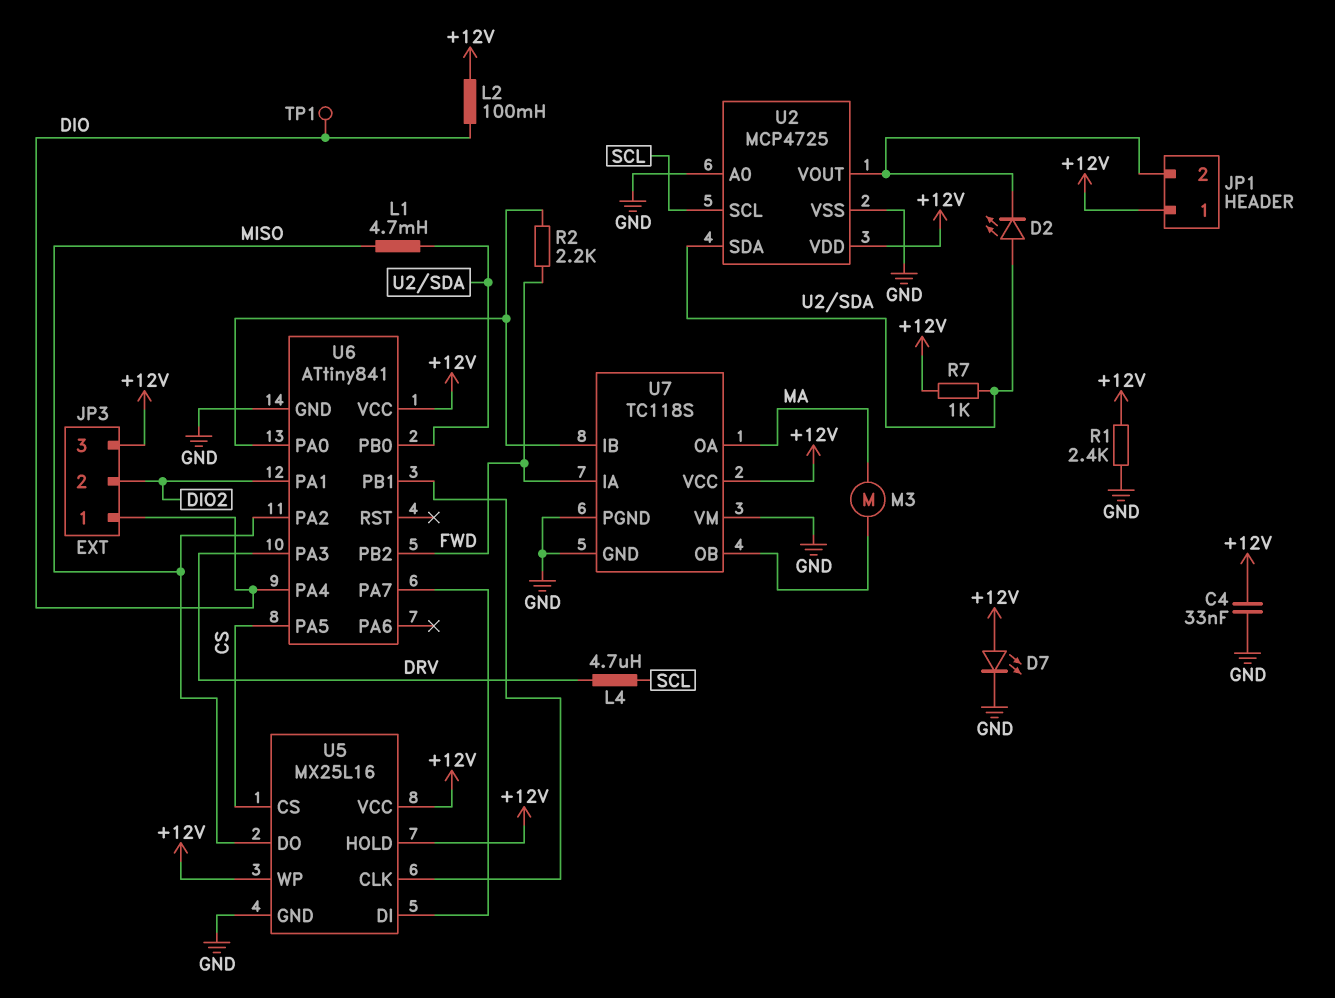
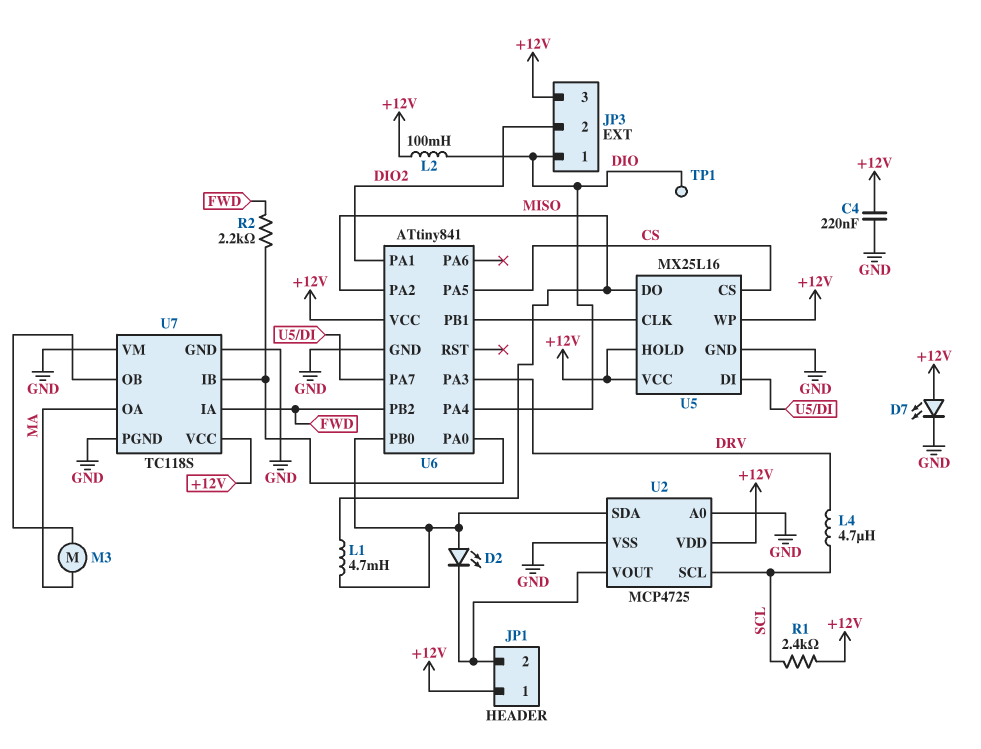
C4: 33nF (+12V, GND) -> 220nF (+12V, GND)
R1: 2.4k (+12V, GND) -> 2.4k (+12V, SCL)
R7: 1k (+12V, U2/SDA) -> none

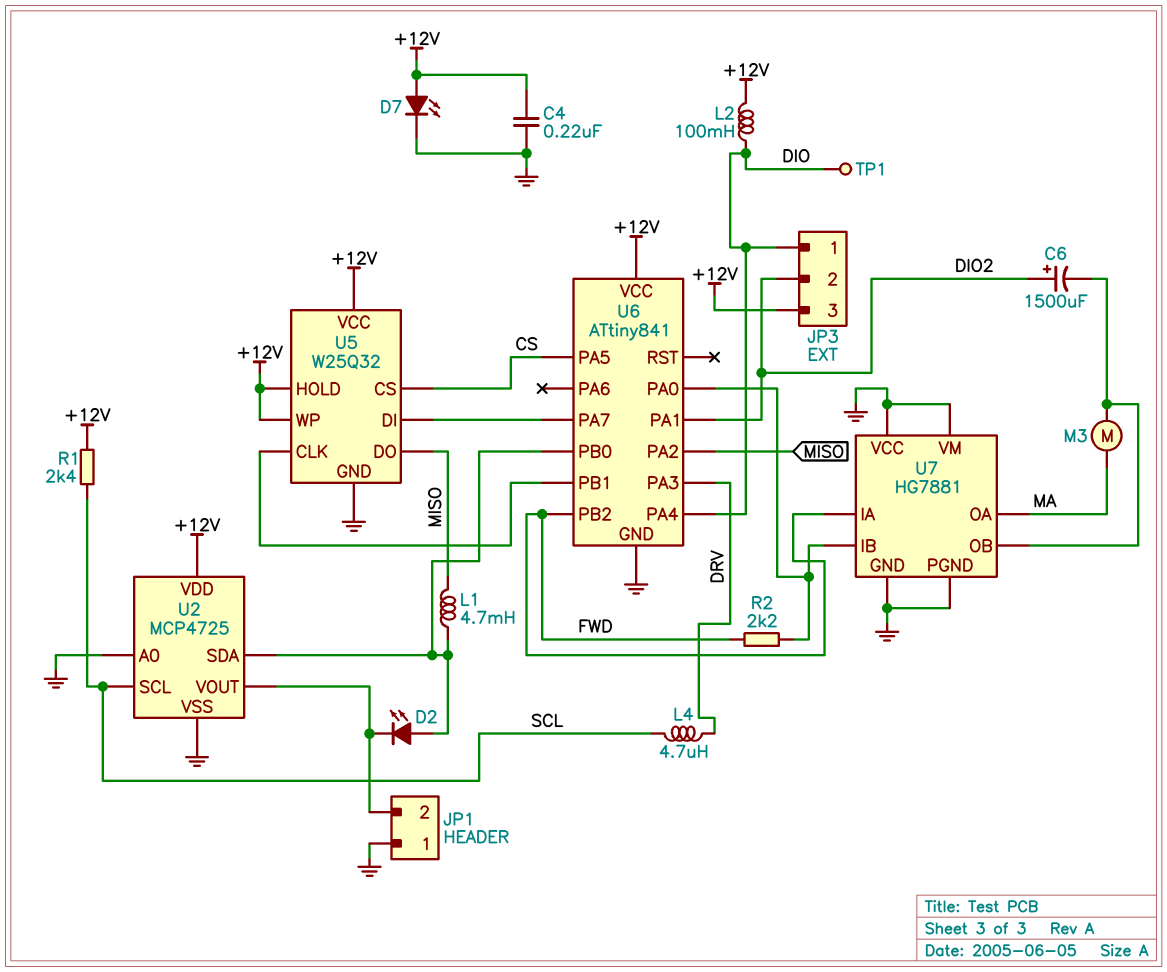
C6: none -> 1500uF (plus DIO2, minus U7/OB)
JP1 pin 1: +12V -> GND
U5: MX25L16 -> W25Q32
U7: TC118S -> HG7881
U7 pin VCC: +12V -> GND

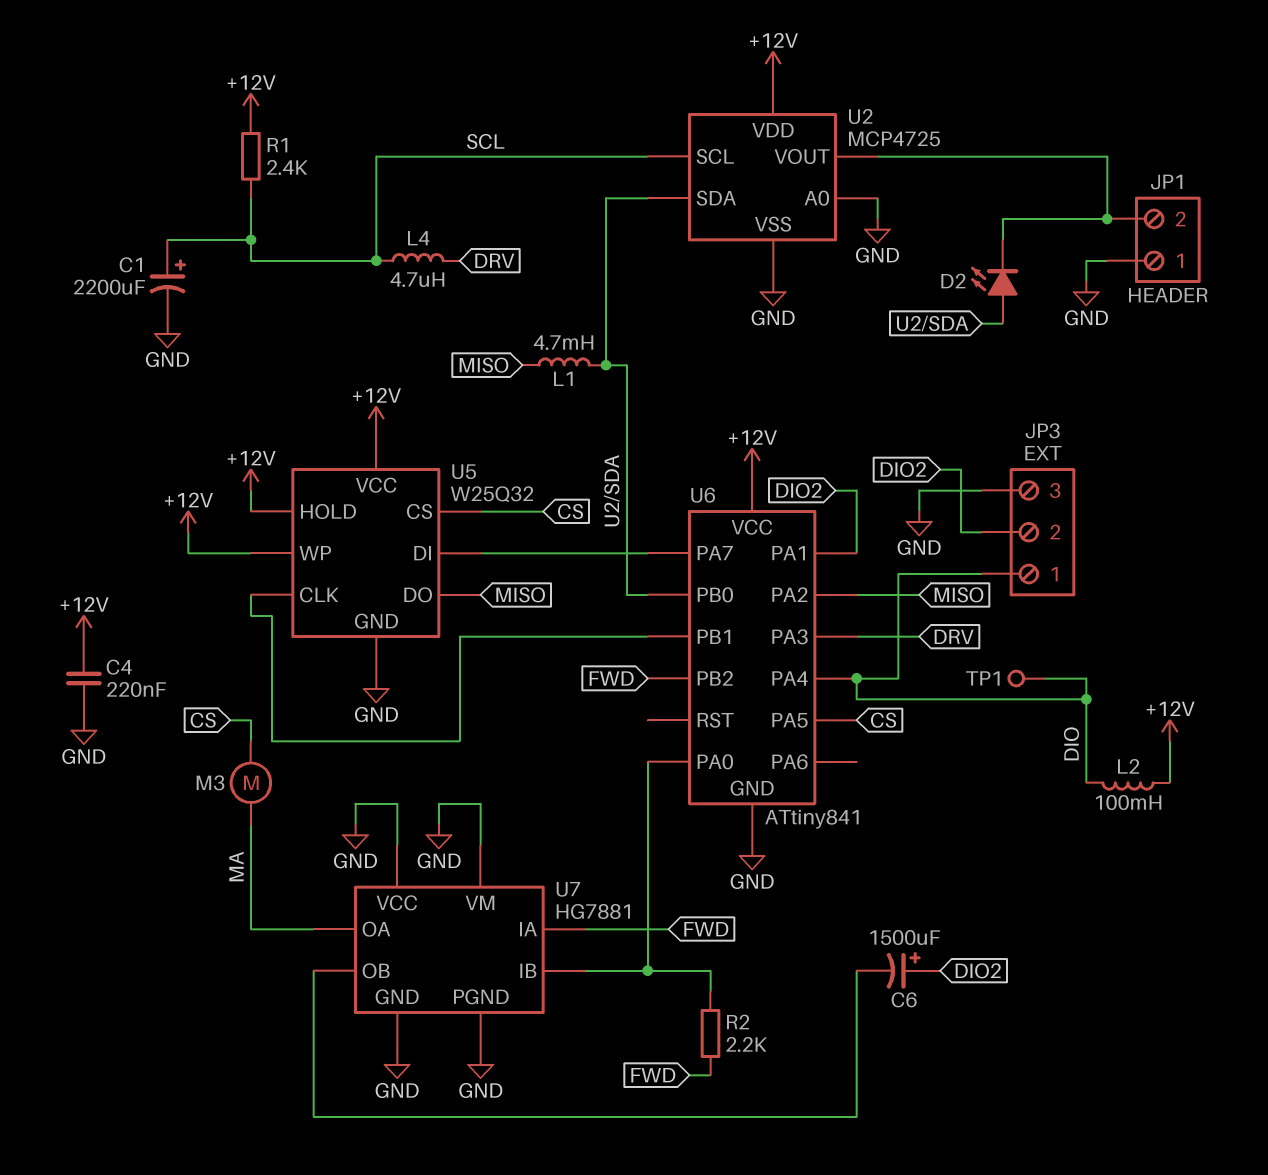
C1: none -> 2200uF (plus SCL, minus GND)
D7: LED (A +12V, K GND) -> none
JP3 pin 3: +12V -> GND
M3: motor (MA, U7/OB) -> motor (CS, MA)

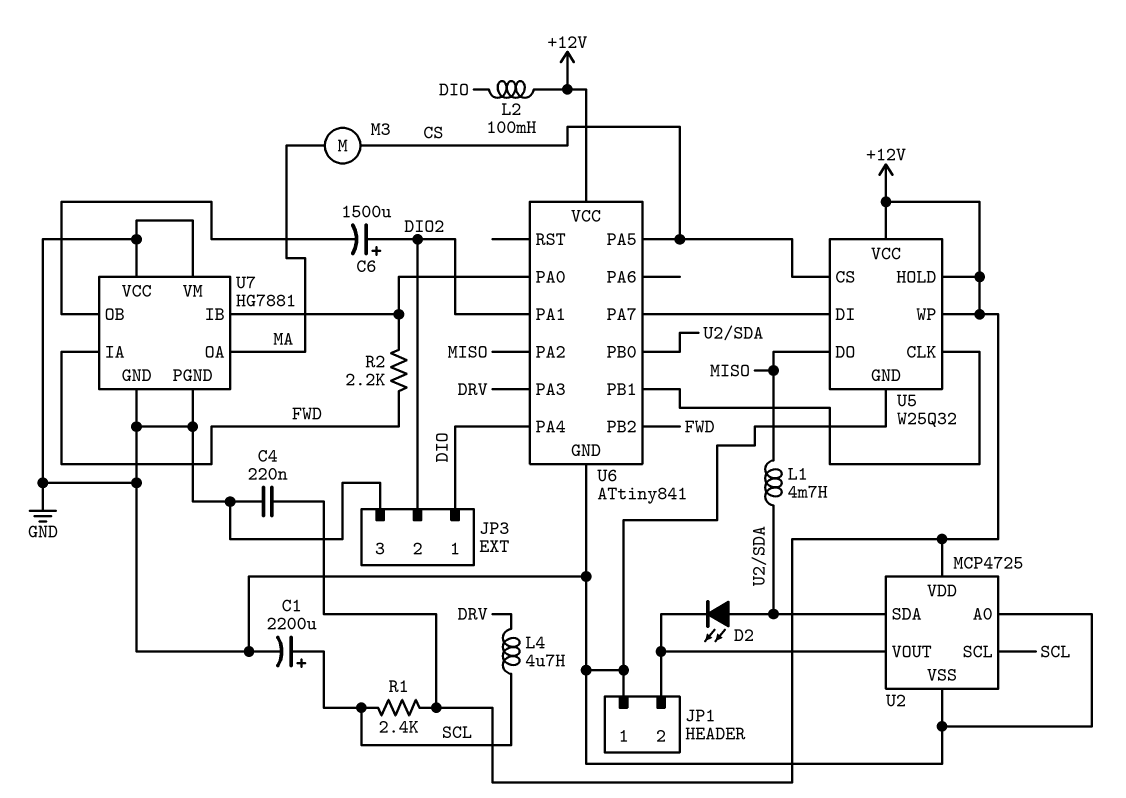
TP1: test point (DIO) -> none

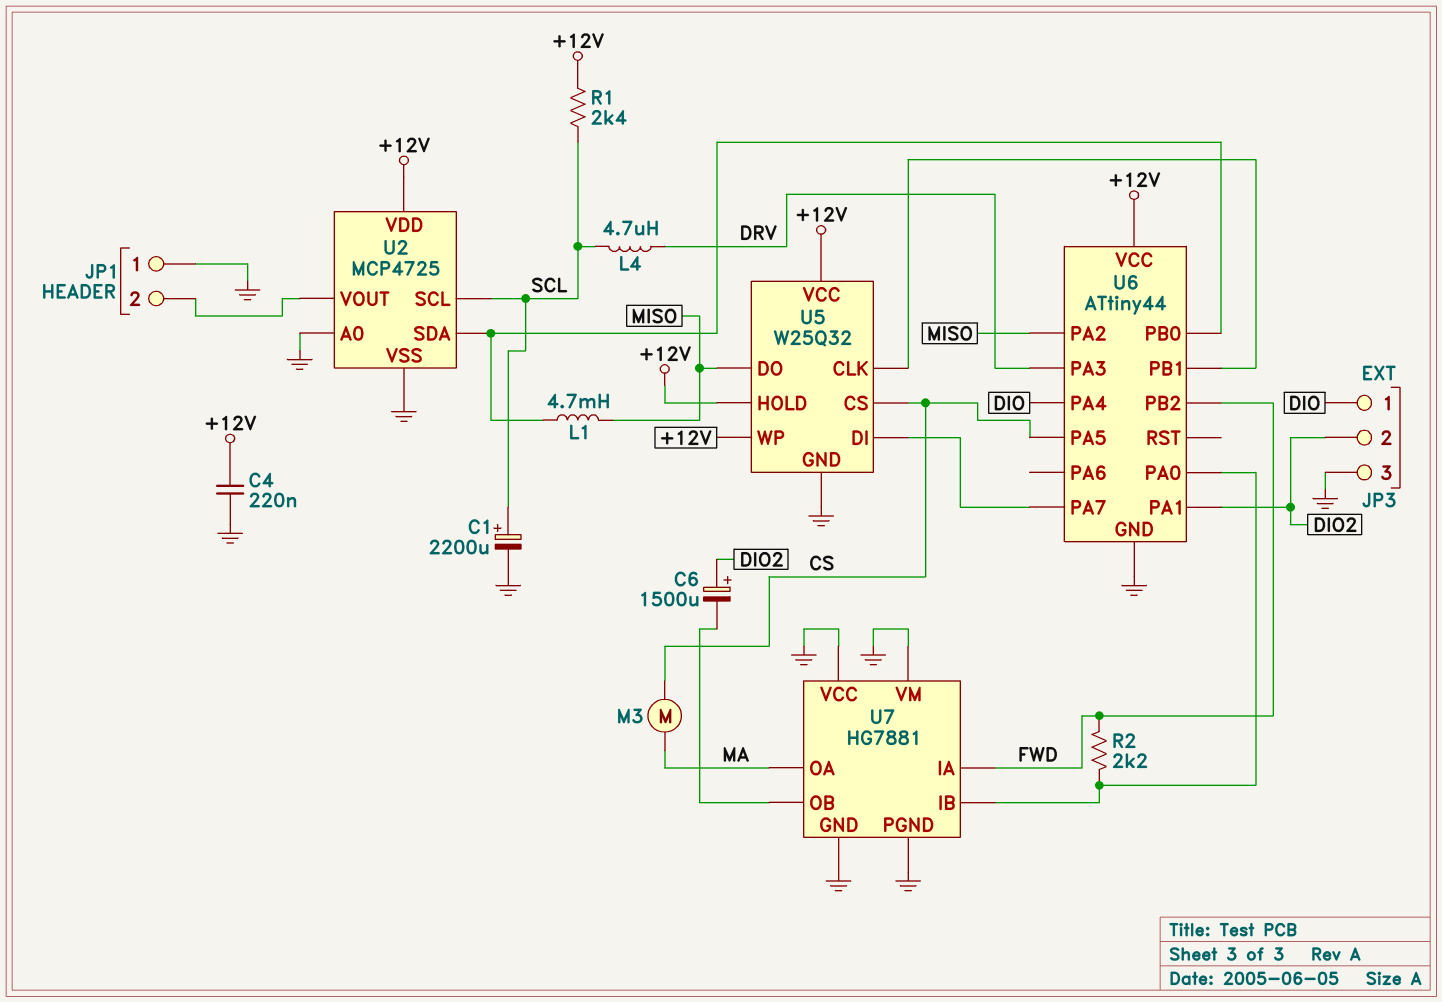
D2: LED (A U2/SDA, K JP1/2) -> none
L2: 100mH (+12V, DIO) -> none
U6: ATtiny841 -> ATtiny44

